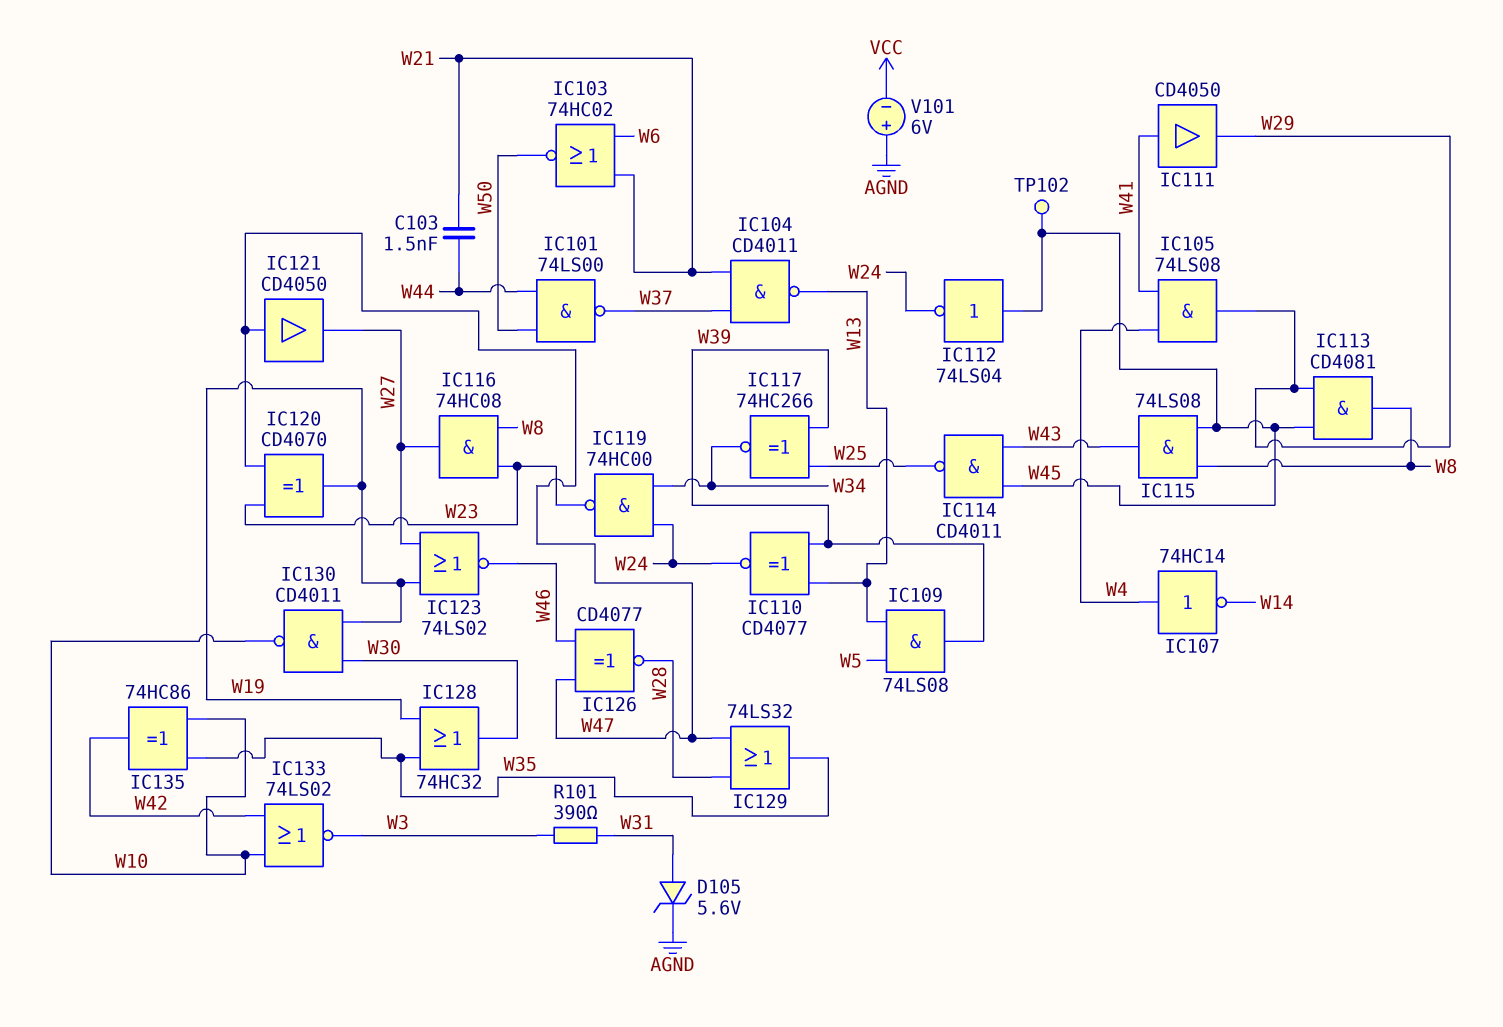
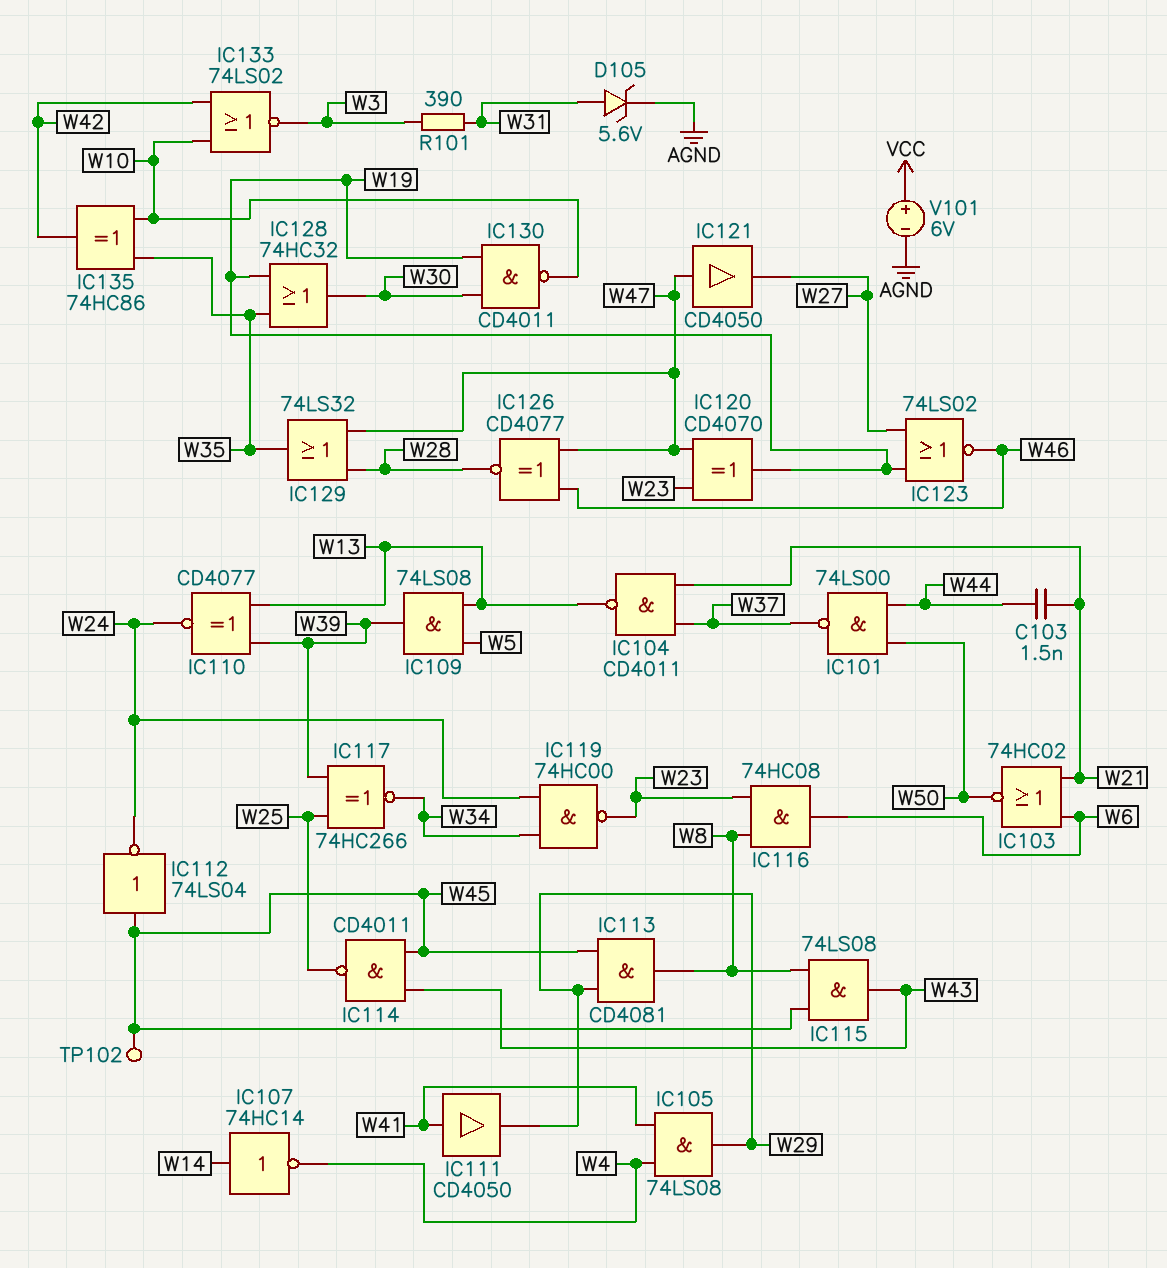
IC107: NOT 74HC14 (in W4, out W14) -> NOT 74HC14 (in W14, out W4)
IC116: AND 74HC08 (in W8, in W23, out W27) -> AND 74HC08 (in W8, in W23, out W6)
V101: 6V (plus AGND, minus VCC) -> 6V (plus VCC, minus AGND)

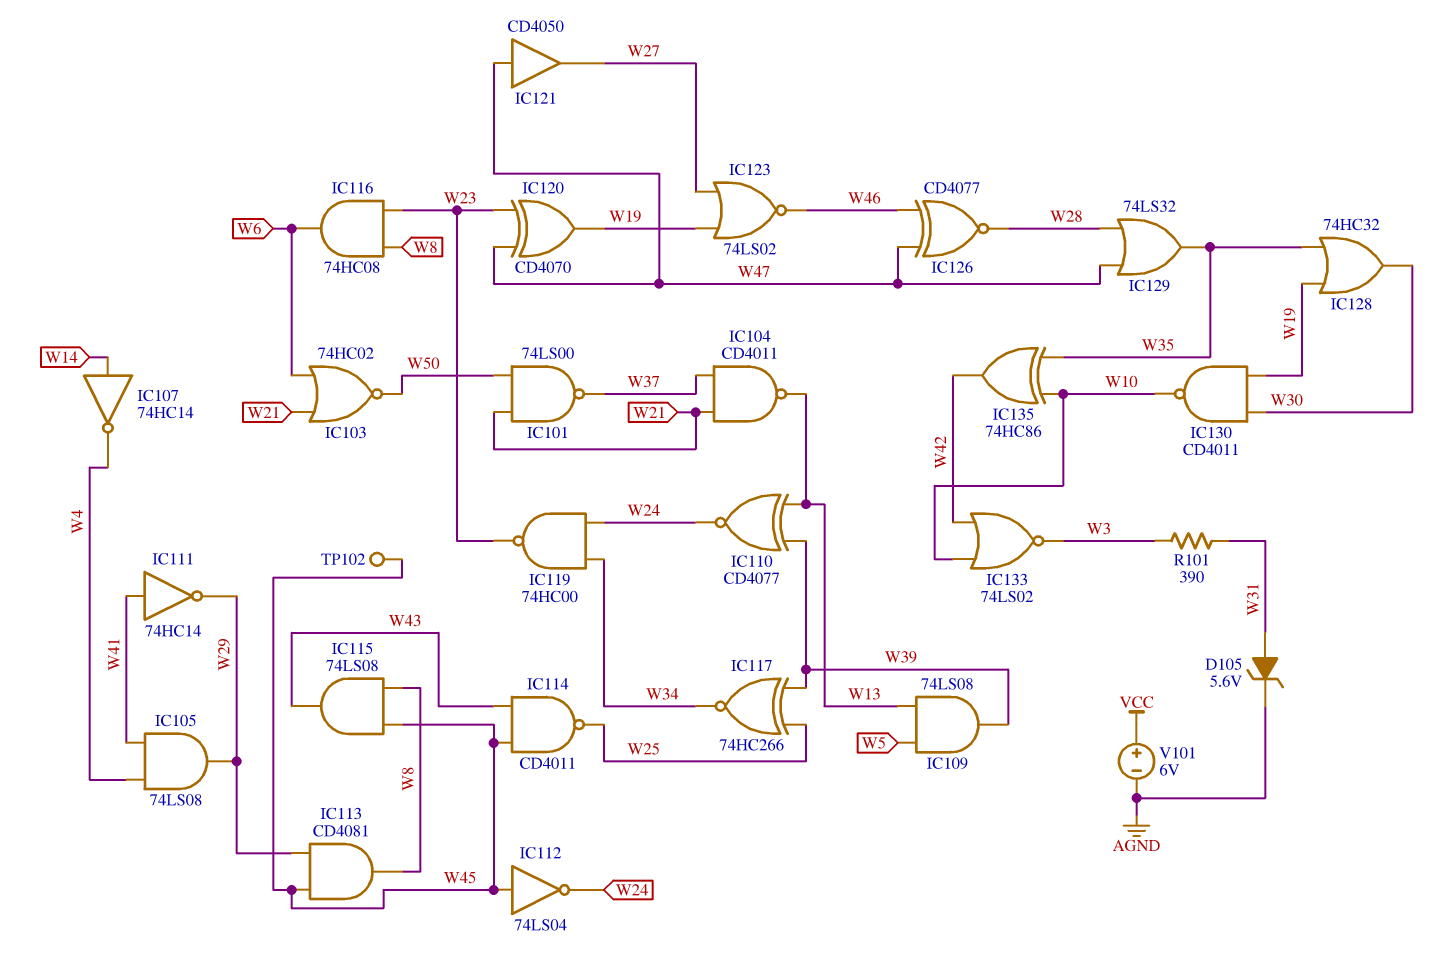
C103: 1.5nF (W21, W44) -> none
IC101: NAND 74LS00 (in W44, in W50, out W37) -> NAND 74LS00 (in W21, in W50, out W37)
IC111: buffer CD4050 (in W41, out W29) -> NOT 74HC14 (in W41, out W29)

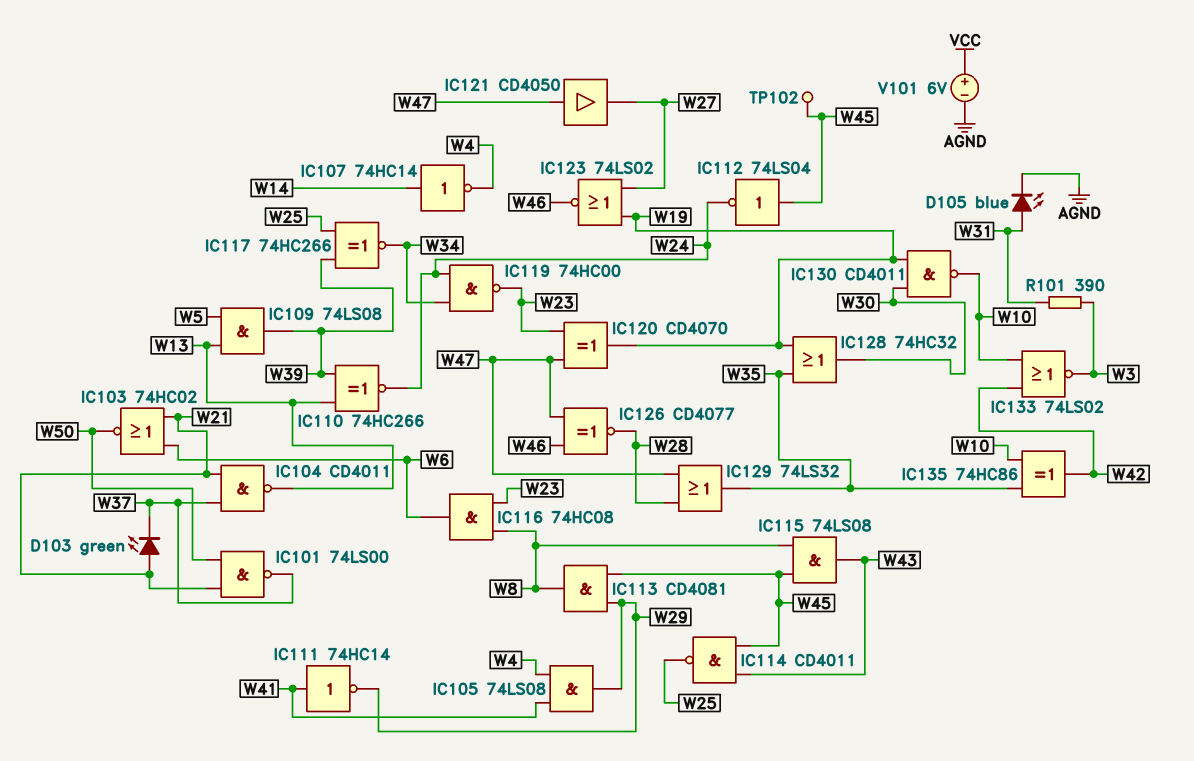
D103: none -> LED green (A W21, K W37)
D105: zener 5.6V (A W31, K AGND) -> LED blue (A W31, K AGND)
IC110: XNOR CD4077 (in W13, in W39, out W24) -> XNOR 74HC266 (in W13, in W39, out W24)

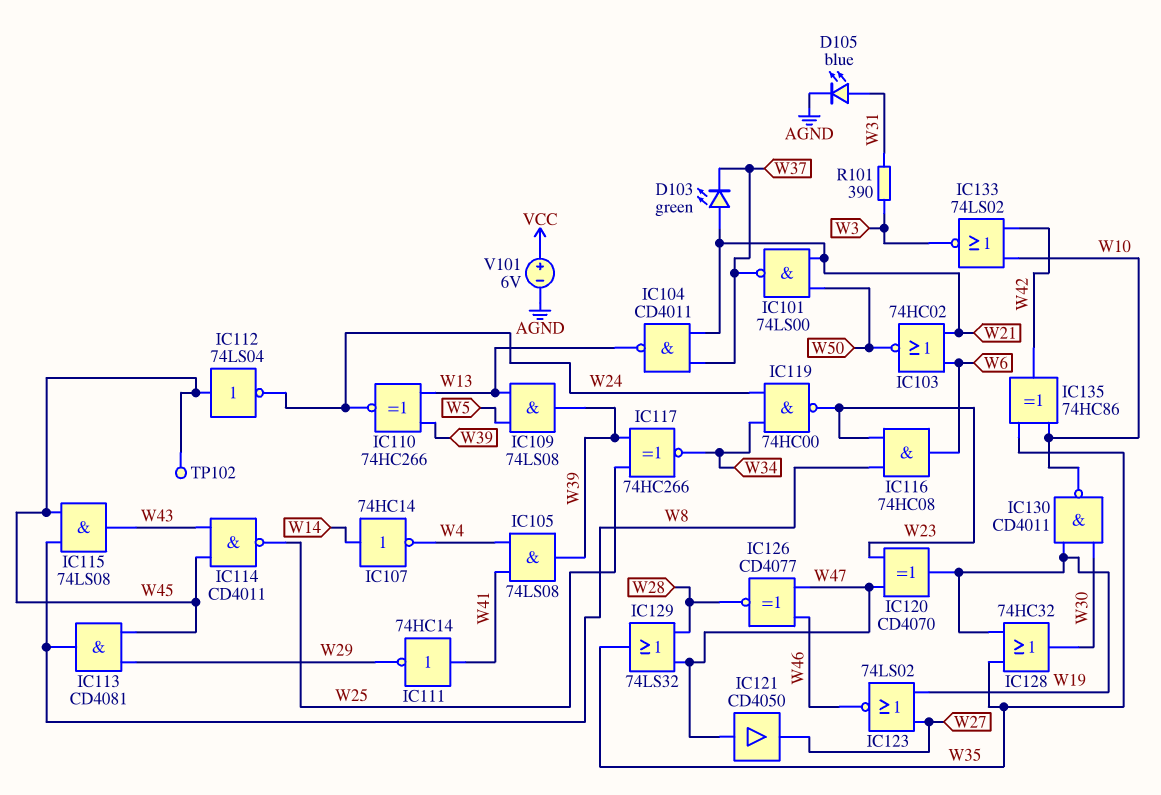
IC105: AND 74LS08 (in W4, in W41, out W29) -> AND 74LS08 (in W4, in W41, out W39)

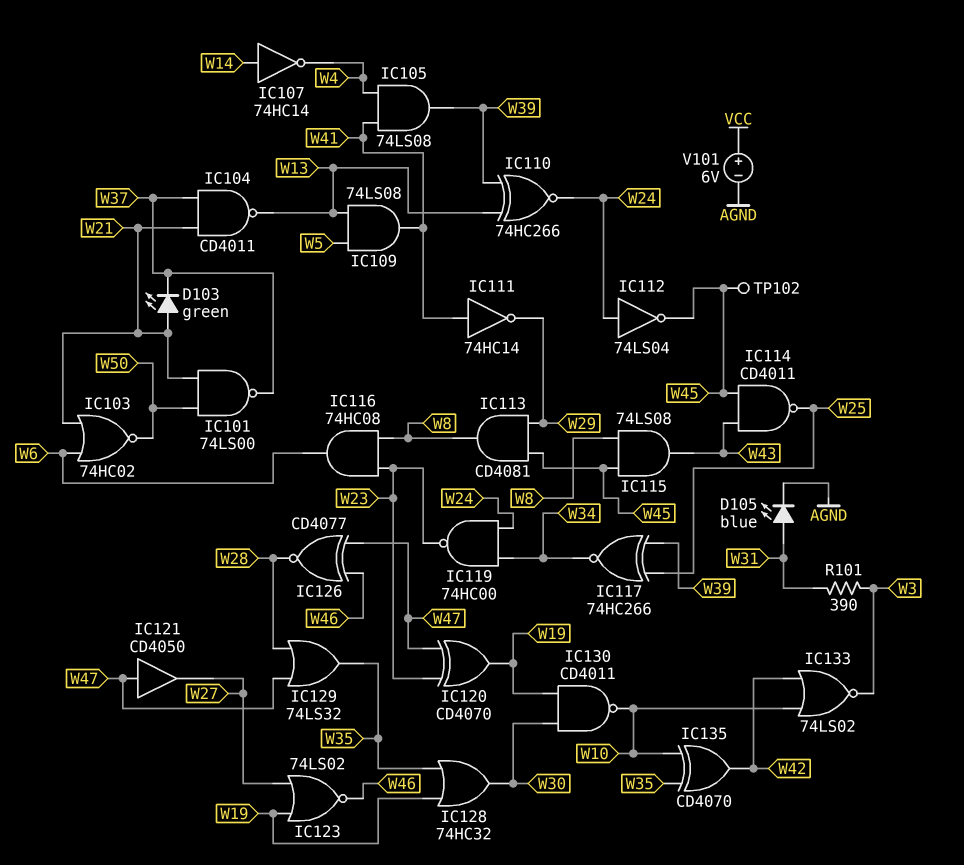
IC109: AND 74LS08 (in W5, in W13, out W39) -> AND 74LS08 (in W5, in W13, out W41)
IC112: NOT 74LS04 (in W45, out W24) -> NOT 74LS04 (in W24, out W45)
IC135: XOR 74HC86 (in W10, in W35, out W42) -> XOR CD4070 (in W10, in W35, out W42)

